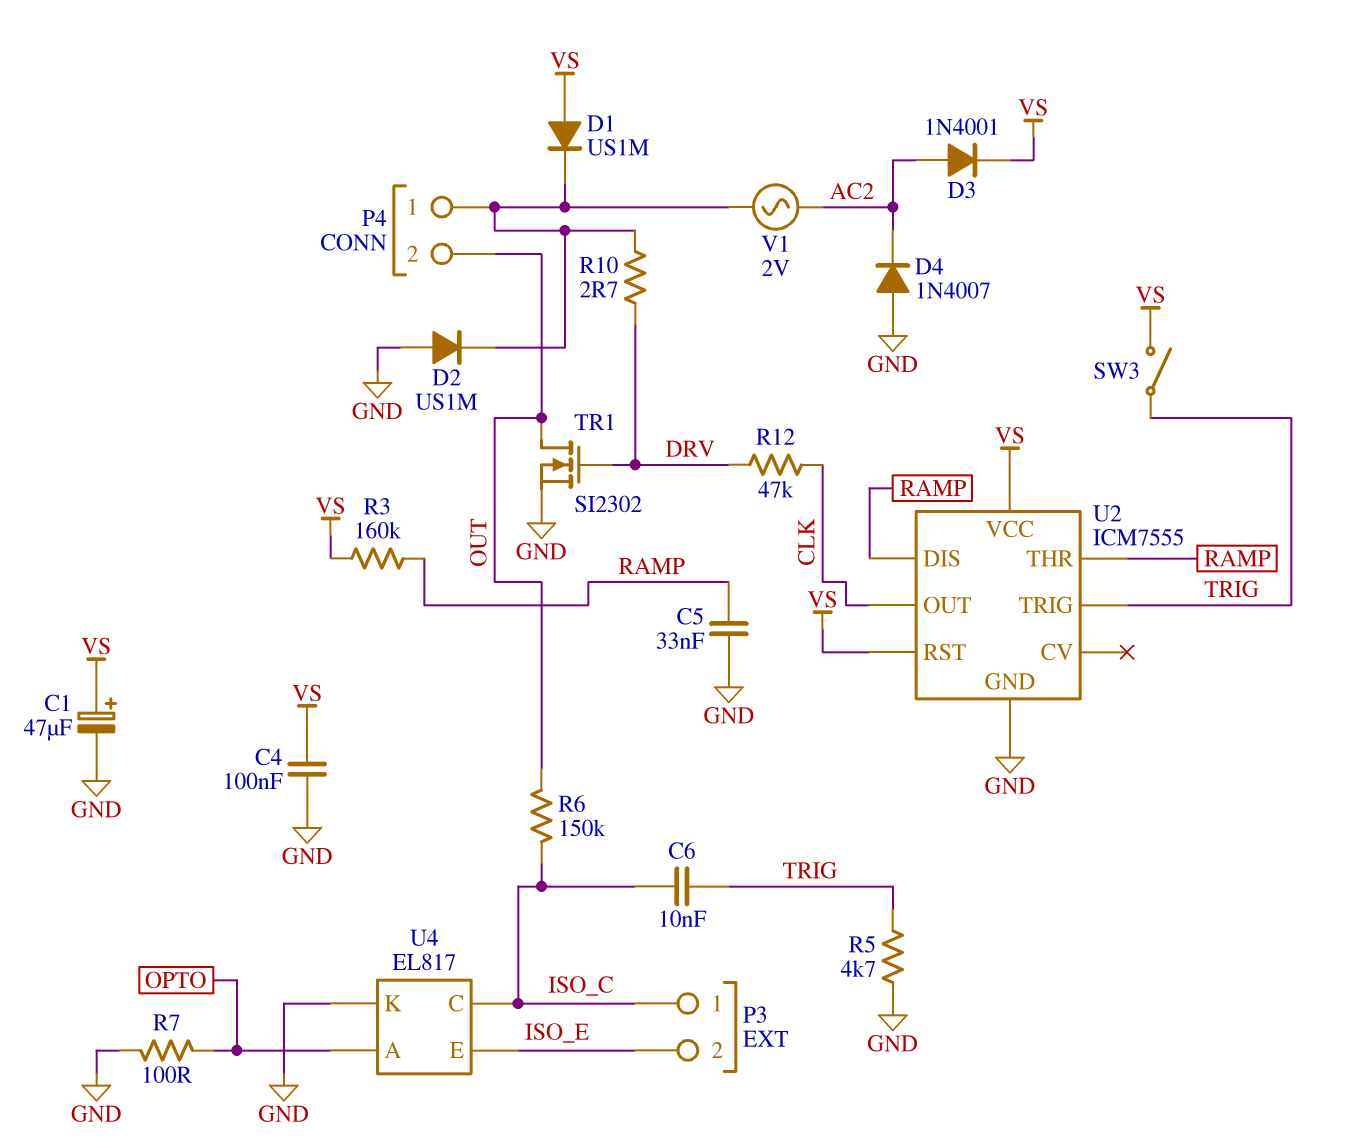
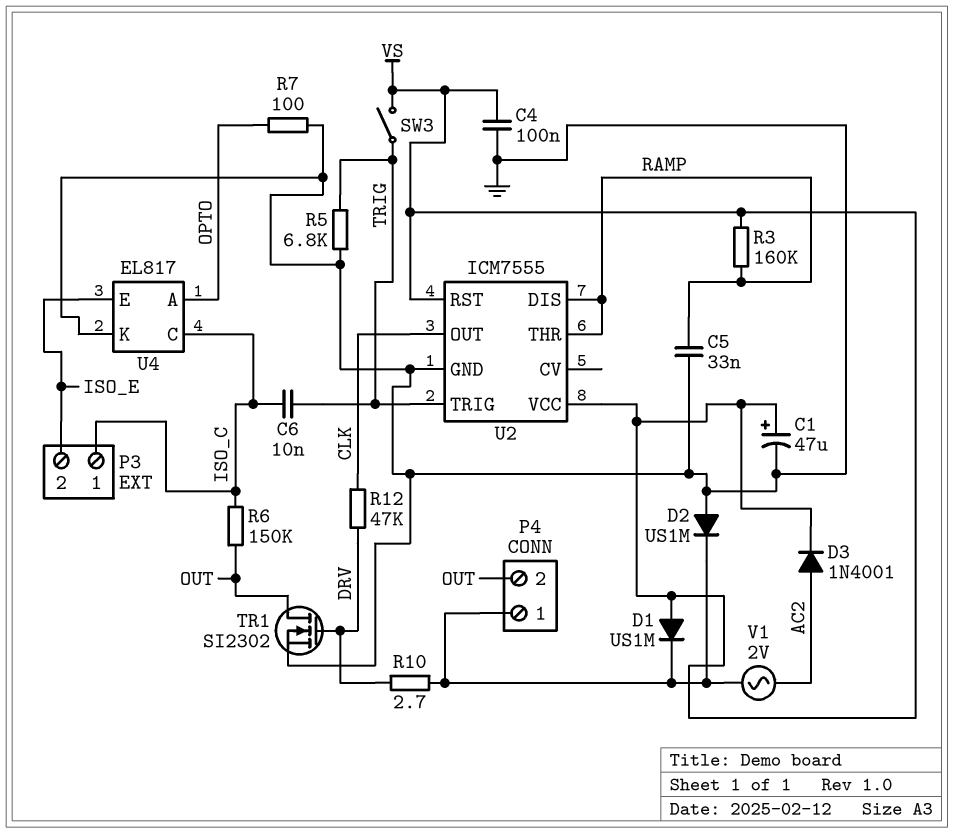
D4: diode 1N4007 (A GND, K AC2) -> none
R5: 4.7k (GND, TRIG) -> 6.8k (GND, TRIG)

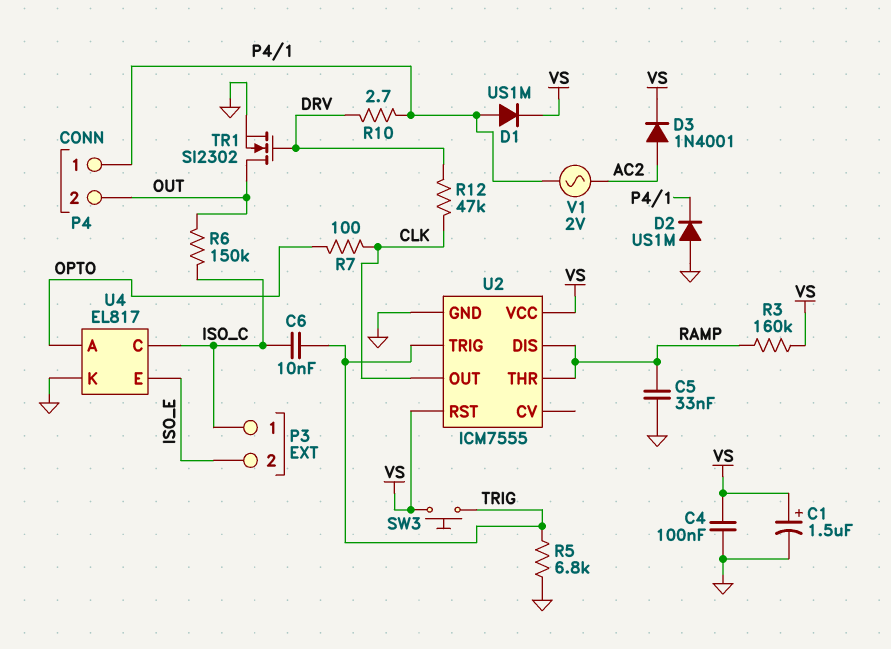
C1: 47uF (plus VS, minus GND) -> 1.5uF (plus VS, minus GND)
D1: diode US1M (A VS, K P4/1) -> diode US1M (A P4/1, K VS)
R7: 100 (GND, OPTO) -> 100 (CLK, OPTO)
SW3: switch (TRIG, VS) -> button (TRIG, VS)

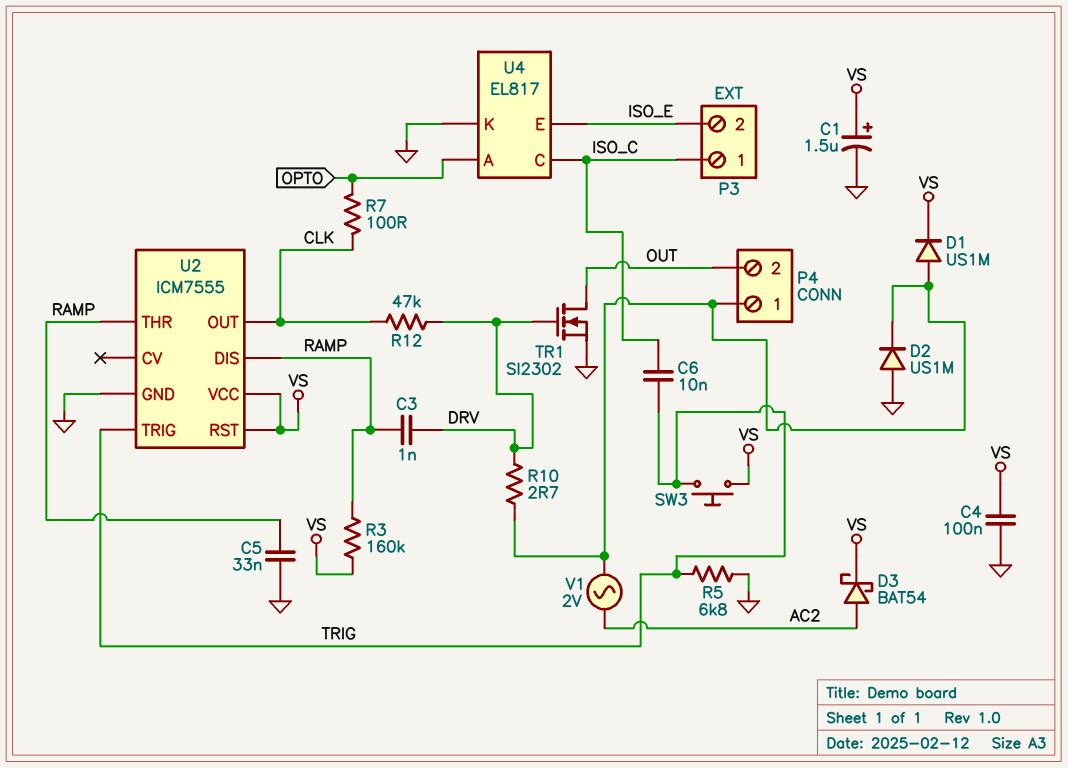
C3: none -> 1nF (DRV, RAMP)
D3: diode 1N4001 (A AC2, K VS) -> schottky BAT54 (A AC2, K VS)
R6: 150k (ISO_C, OUT) -> none

